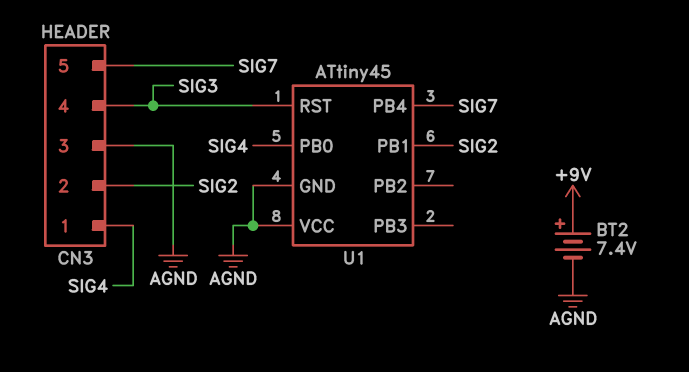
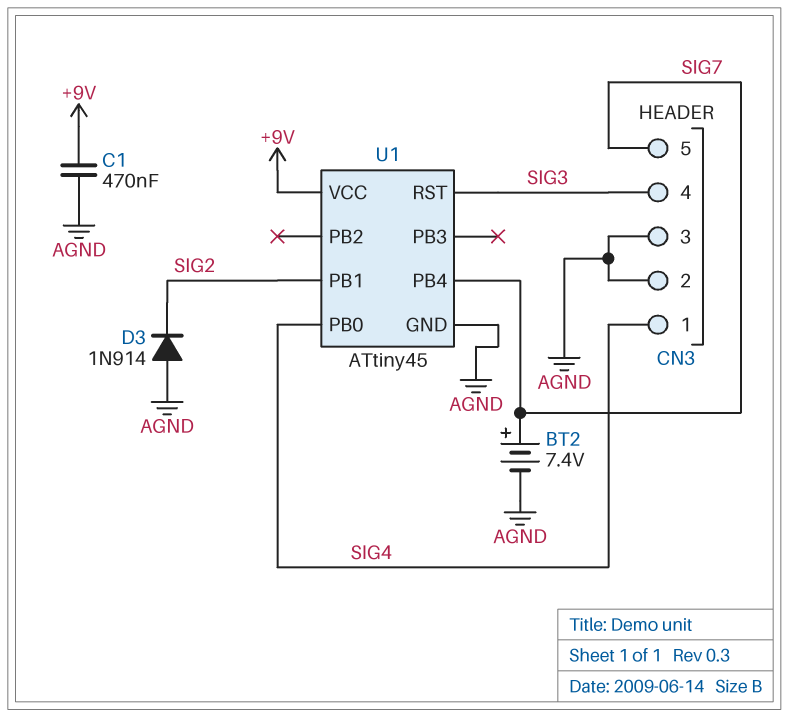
BT2: 7.4V (plus +9V, minus AGND) -> 7.4V (plus SIG7, minus AGND)
C1: none -> 470nF (+9V, AGND)
CN3 pin 2: SIG2 -> AGND
D3: none -> diode 1N914 (A AGND, K SIG2)
U1 pin VCC: AGND -> +9V

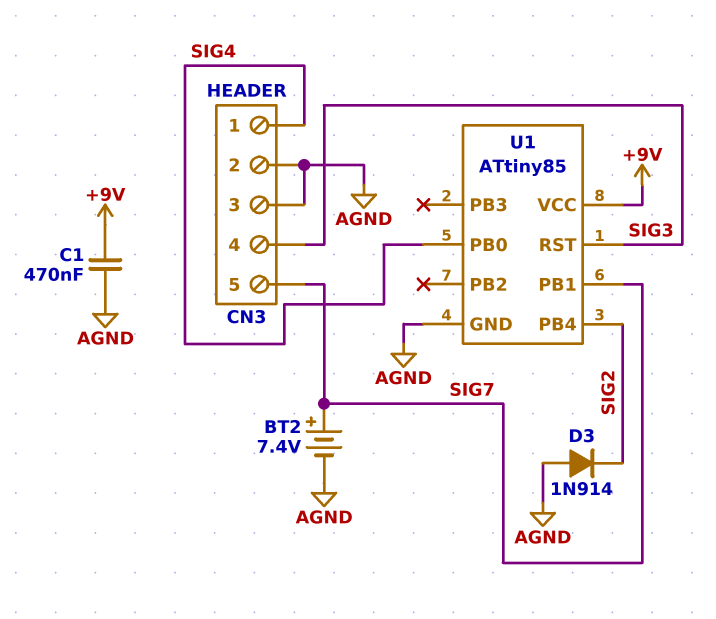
U1: ATtiny45 -> ATtiny85
U1 pin PB1: SIG2 -> SIG7
U1 pin PB4: SIG7 -> SIG2

